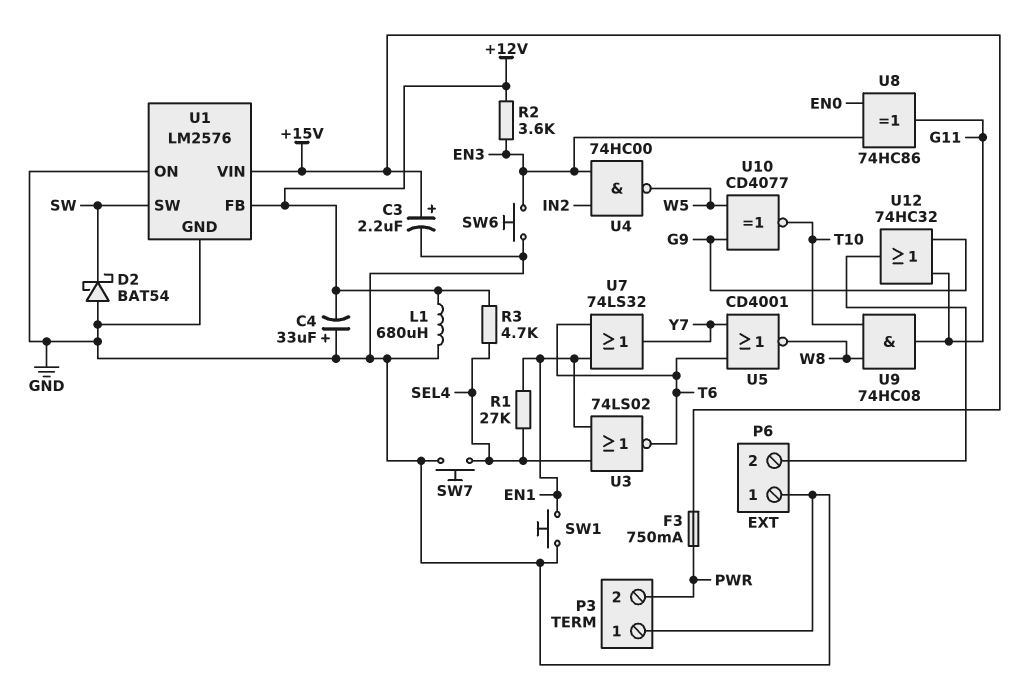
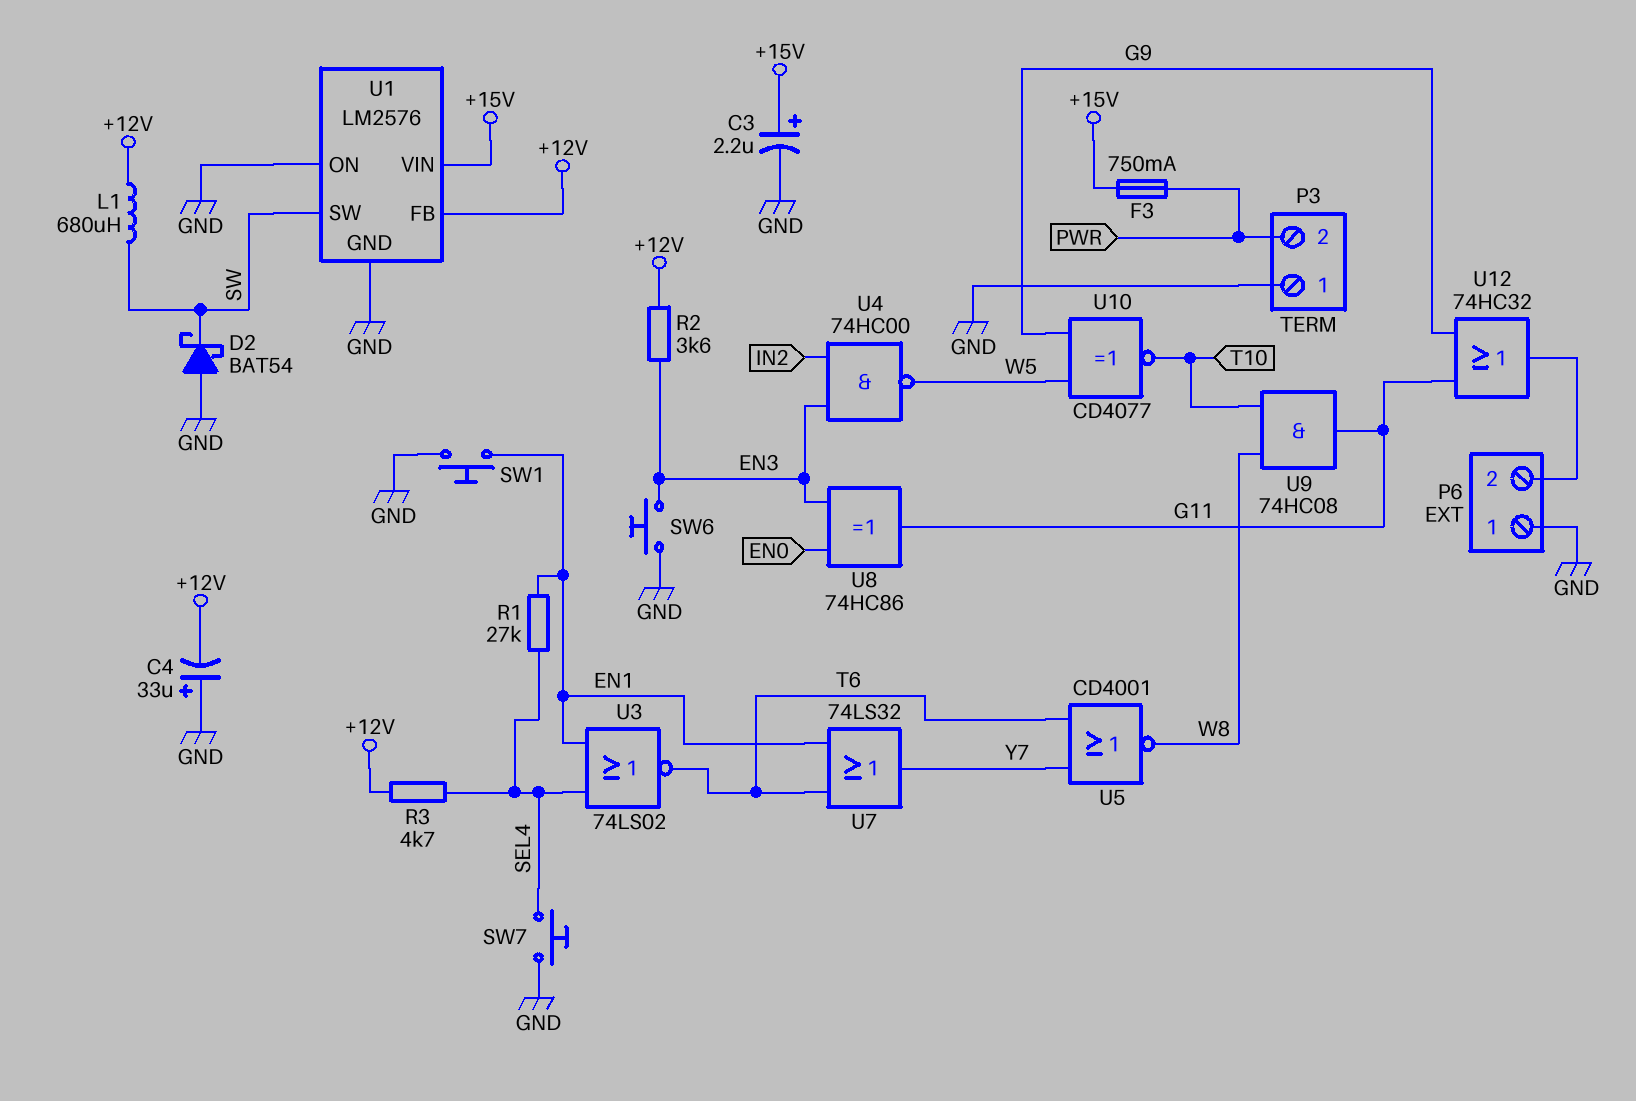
L1: 680uH (+12V, GND) -> 680uH (+12V, SW)

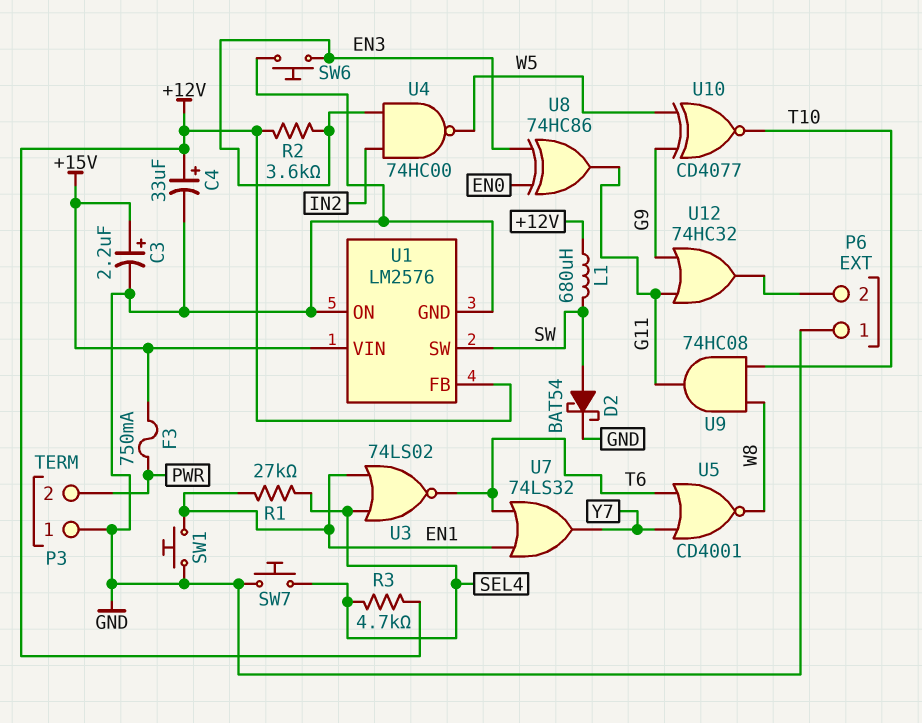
C4: 33uF (plus GND, minus +12V) -> 33uF (plus +12V, minus GND)
D2: schottky BAT54 (A GND, K SW) -> schottky BAT54 (A SW, K GND)

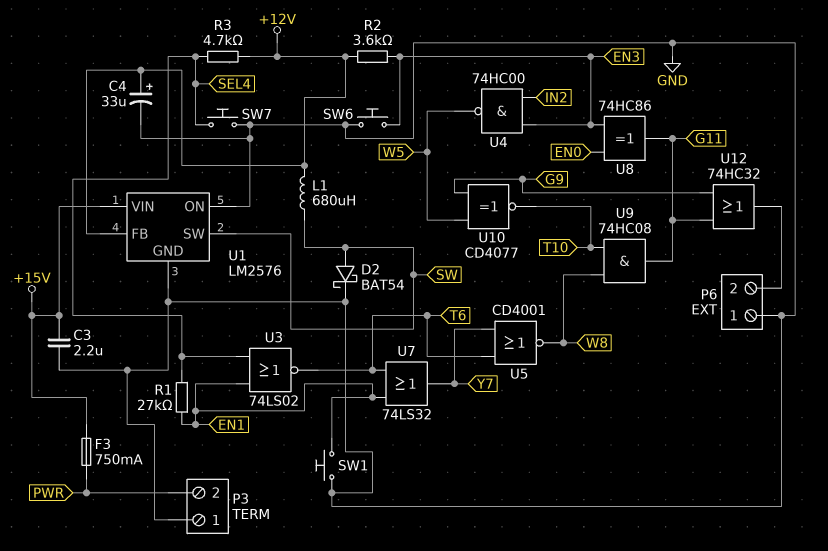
C3: 2.2uF (plus +15V, minus GND) -> 2.2uF (+15V, GND)

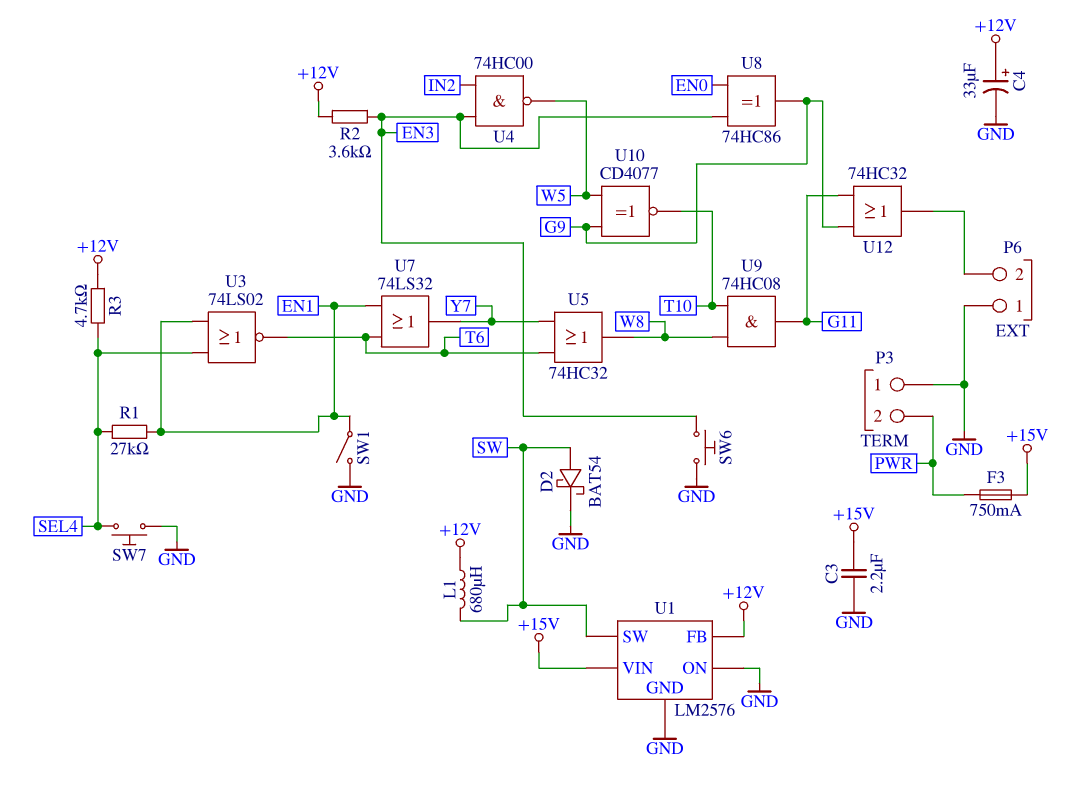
SW1: button (EN1, GND) -> switch (EN1, GND)
U5: NOR CD4001 (in T6, in Y7, out W8) -> OR 74HC32 (in T6, in Y7, out W8)
U8: XOR 74HC86 (in EN0, in EN3, out G11) -> XOR 74HC86 (in EN0, in EN3, out G9)

